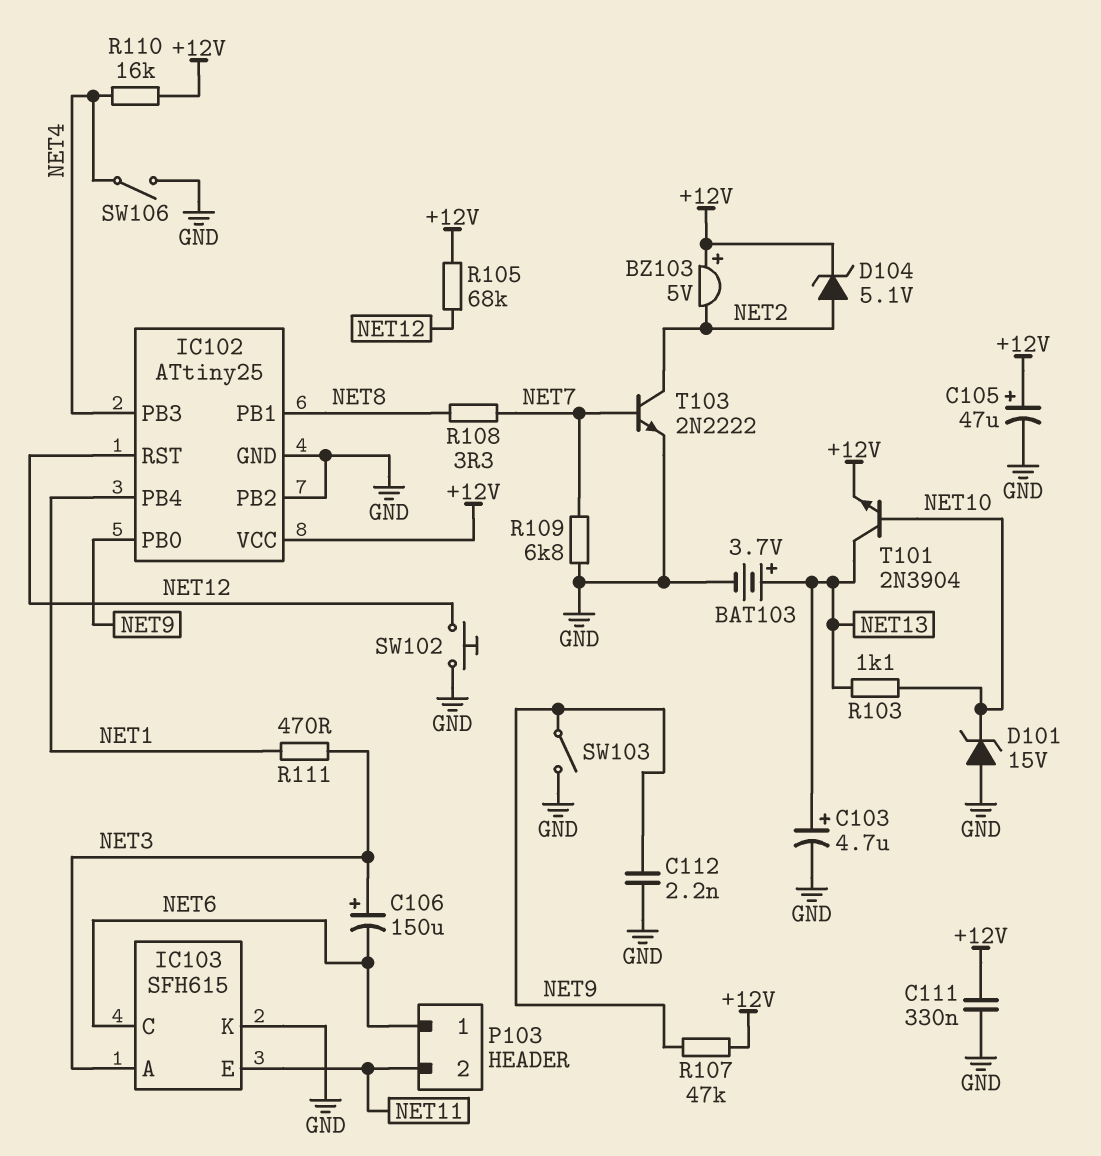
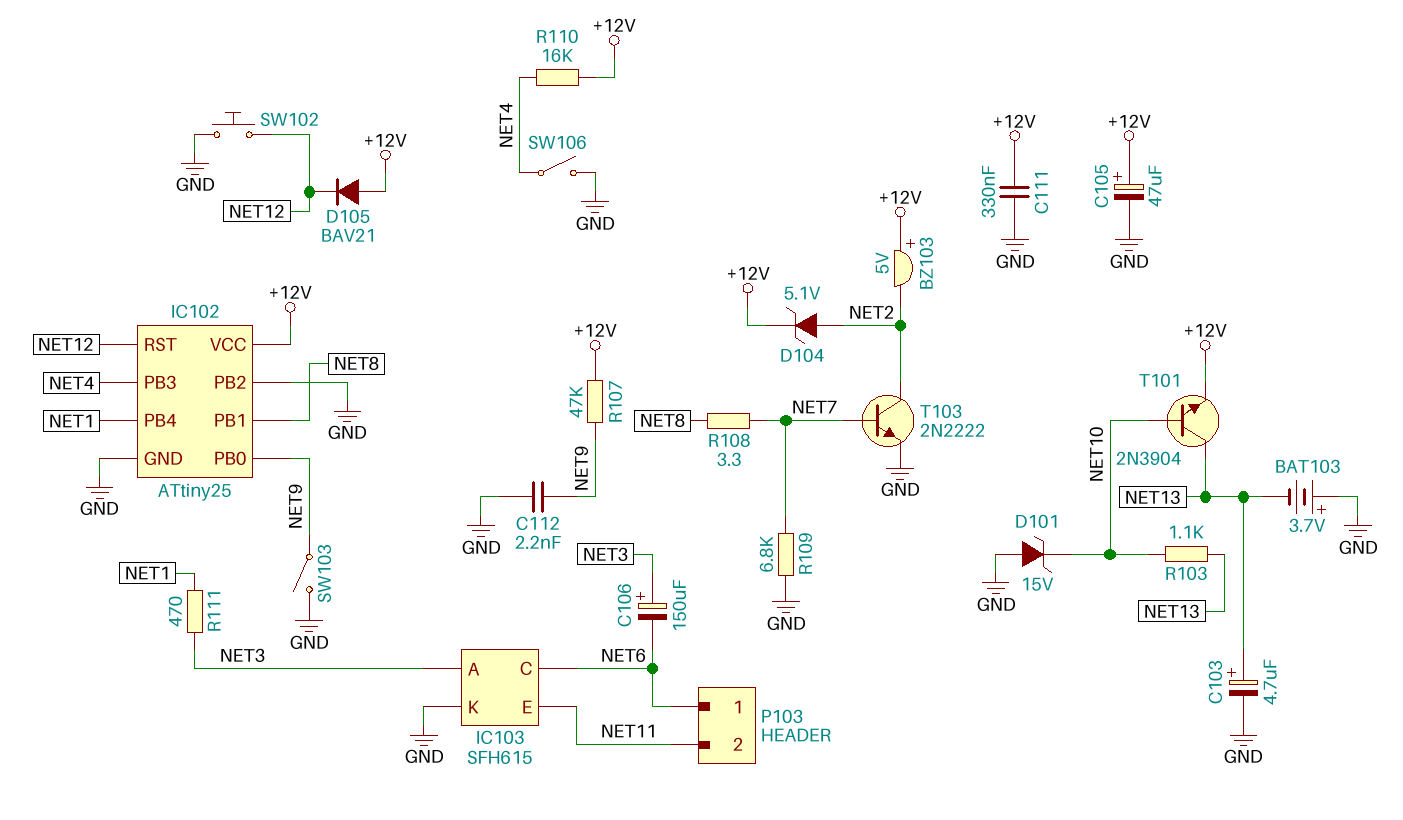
BAT103: 3.7V (plus NET13, minus GND) -> 3.7V (plus GND, minus NET13)
D105: none -> diode BAV21 (A +12V, K NET12)
R105: 68k (+12V, NET12) -> none

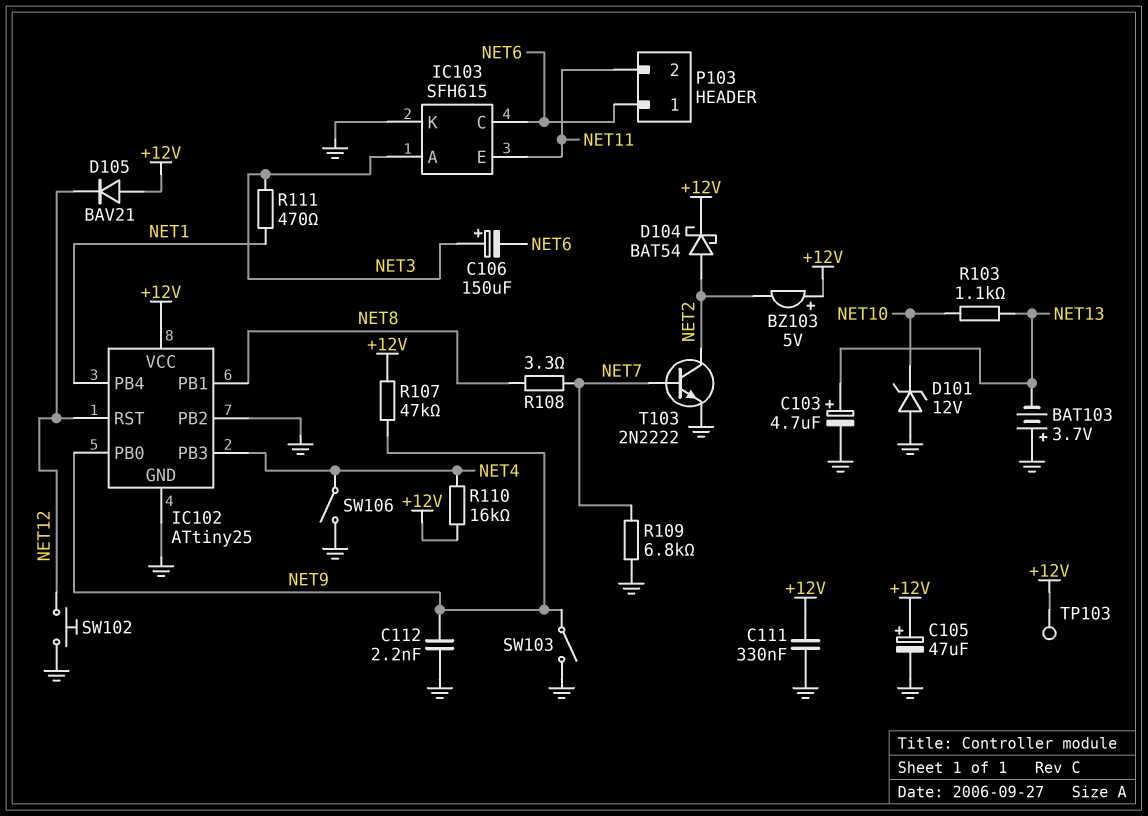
D101: zener 15V (A GND, K NET10) -> zener 12V (A GND, K NET10)
D104: zener 5.1V (A NET2, K +12V) -> schottky BAT54 (A NET2, K +12V)
T101: NPN 2N3904 (B NET10, C NET13, E +12V) -> none
TP103: none -> test point (+12V)

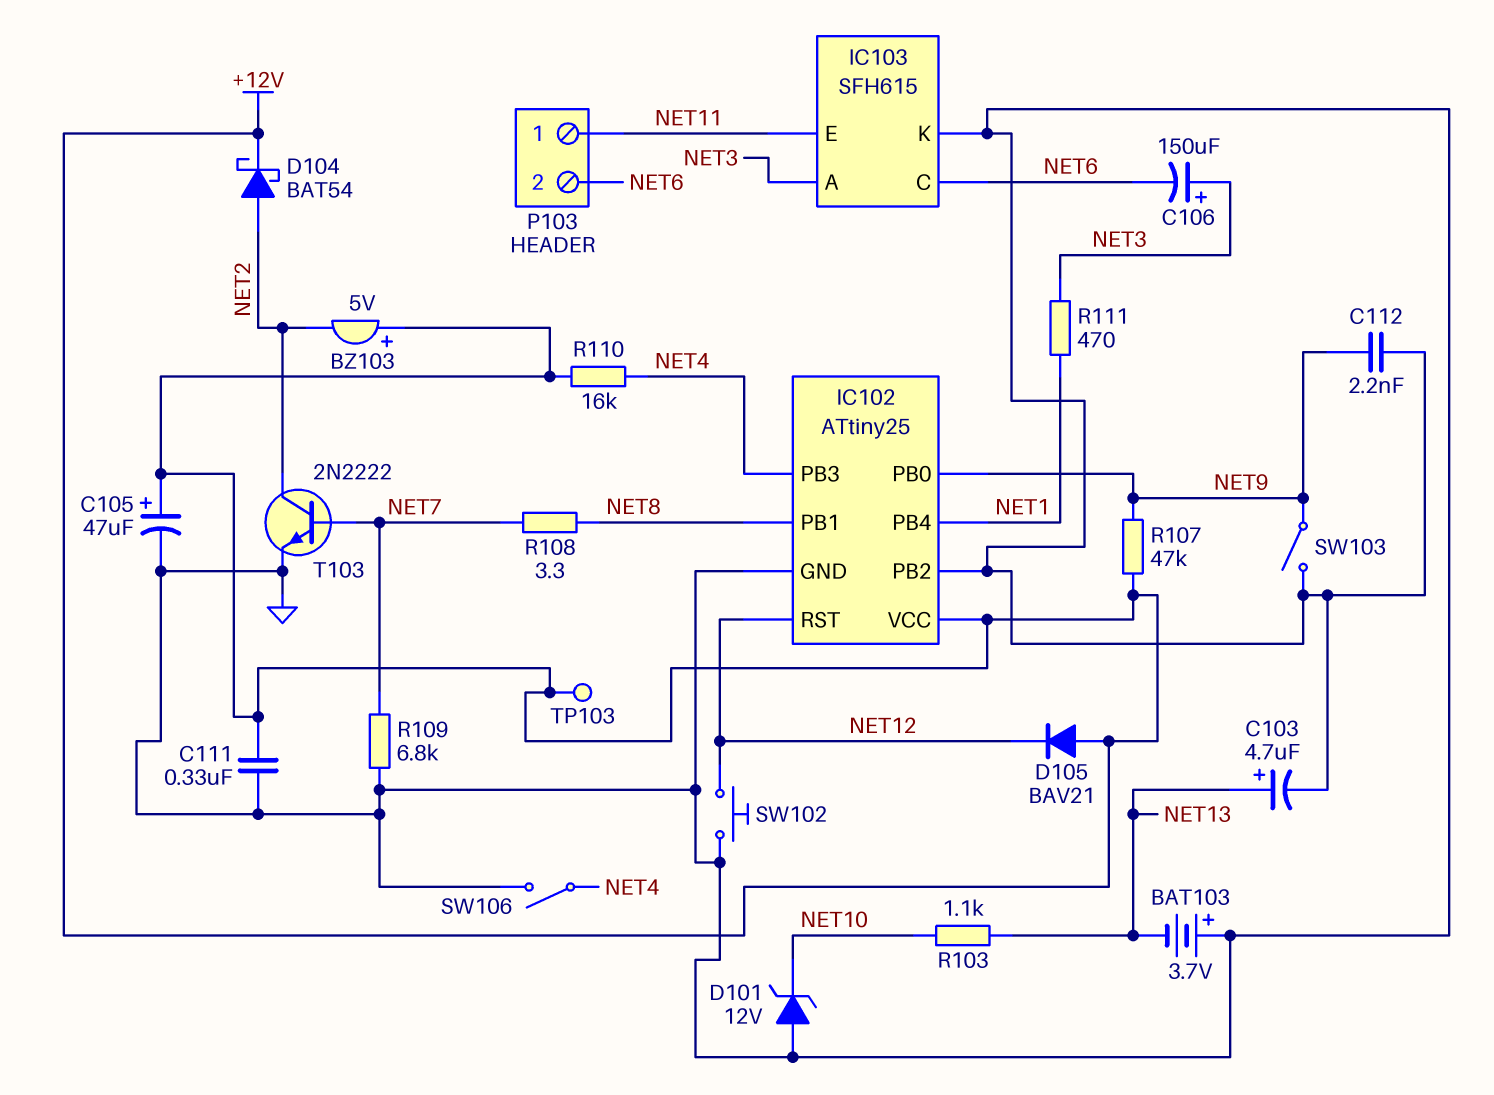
P103 pin 1: NET6 -> NET11
P103 pin 2: NET11 -> NET6

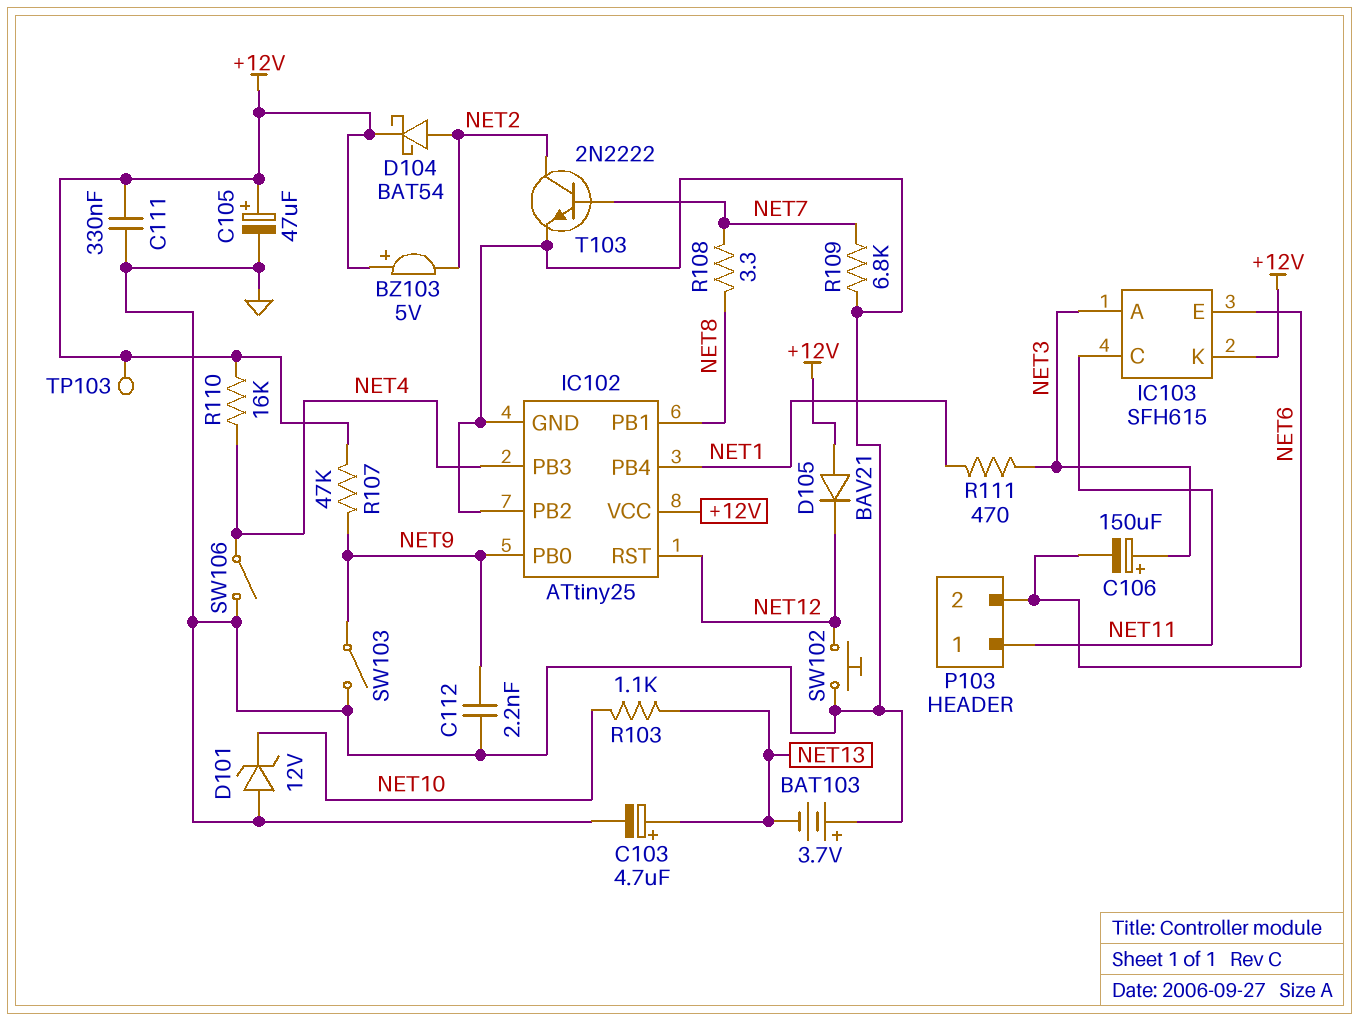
IC103 pin C: NET6 -> NET11
IC103 pin E: NET11 -> NET6
IC103 pin K: GND -> +12V

